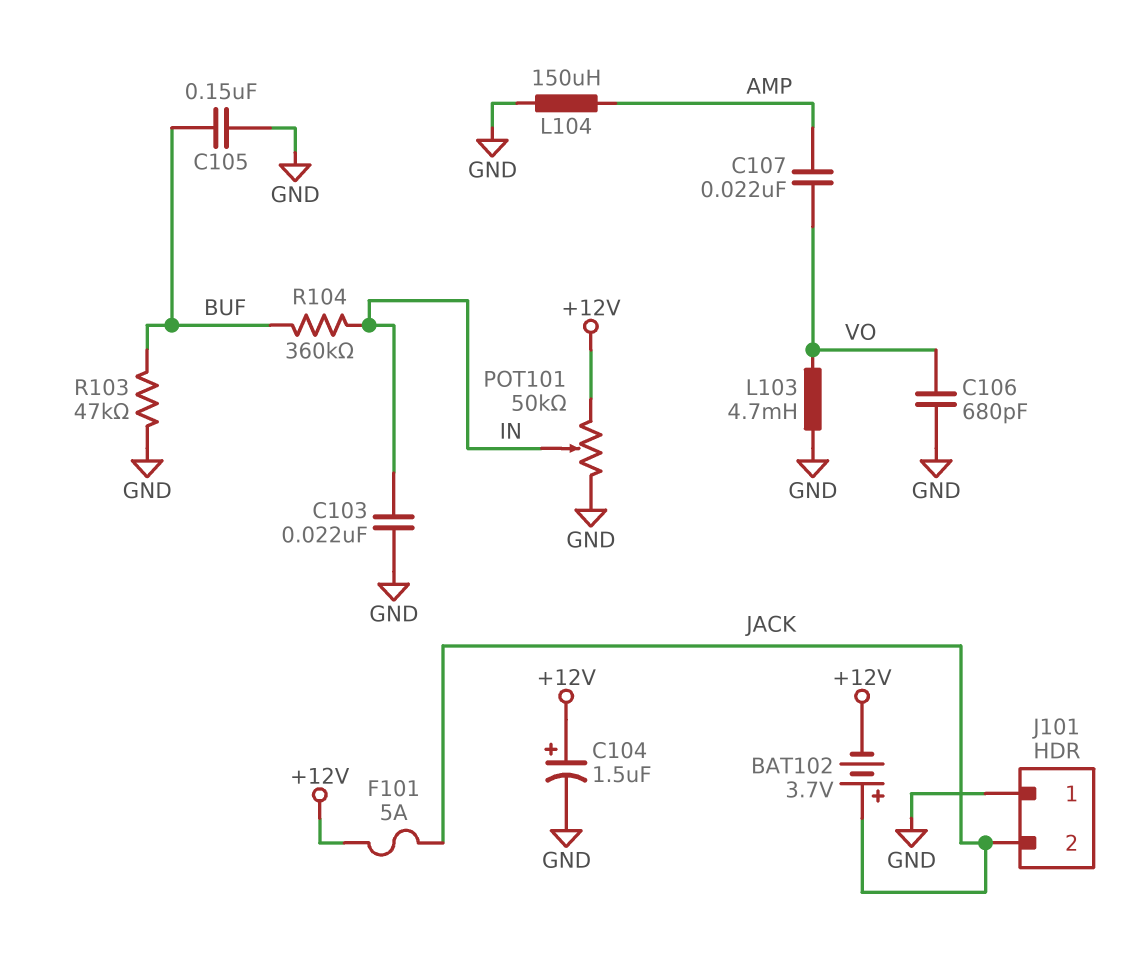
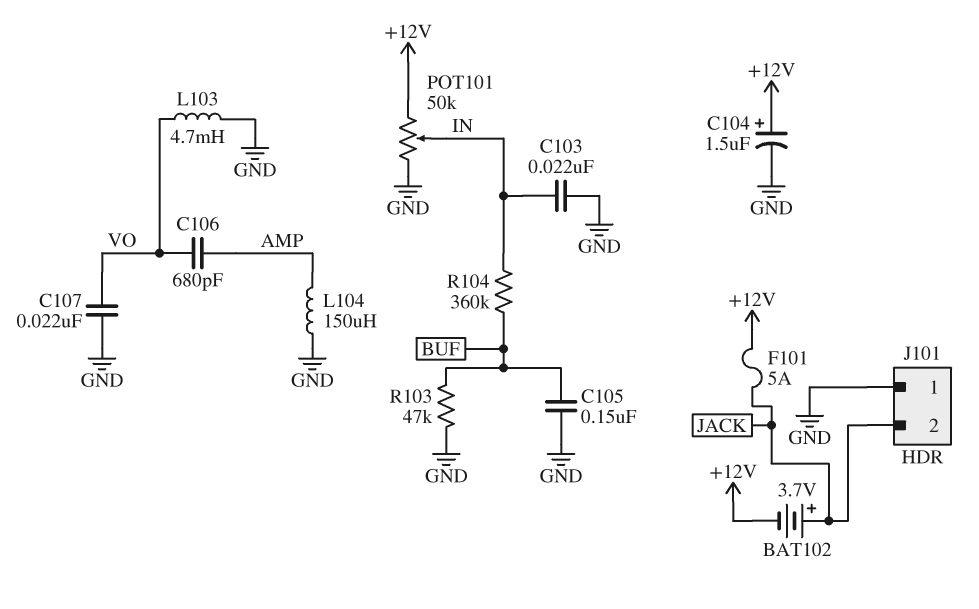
C106: 680pF (GND, VO) -> 680pF (AMP, VO)
C107: 22nF (AMP, VO) -> 22nF (GND, VO)

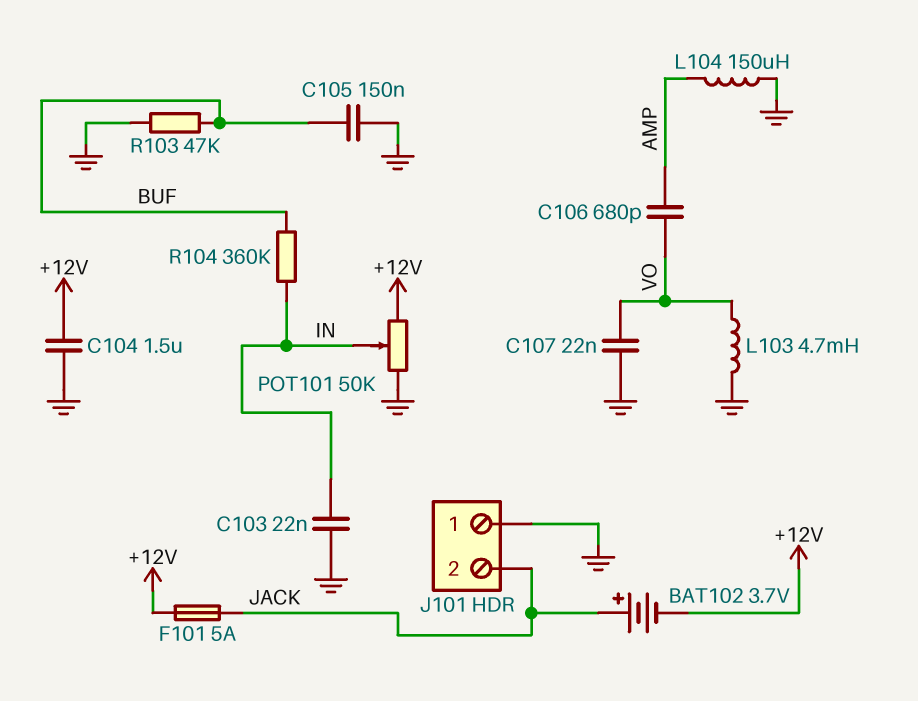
C104: 1.5uF (plus +12V, minus GND) -> 1.5uF (+12V, GND)

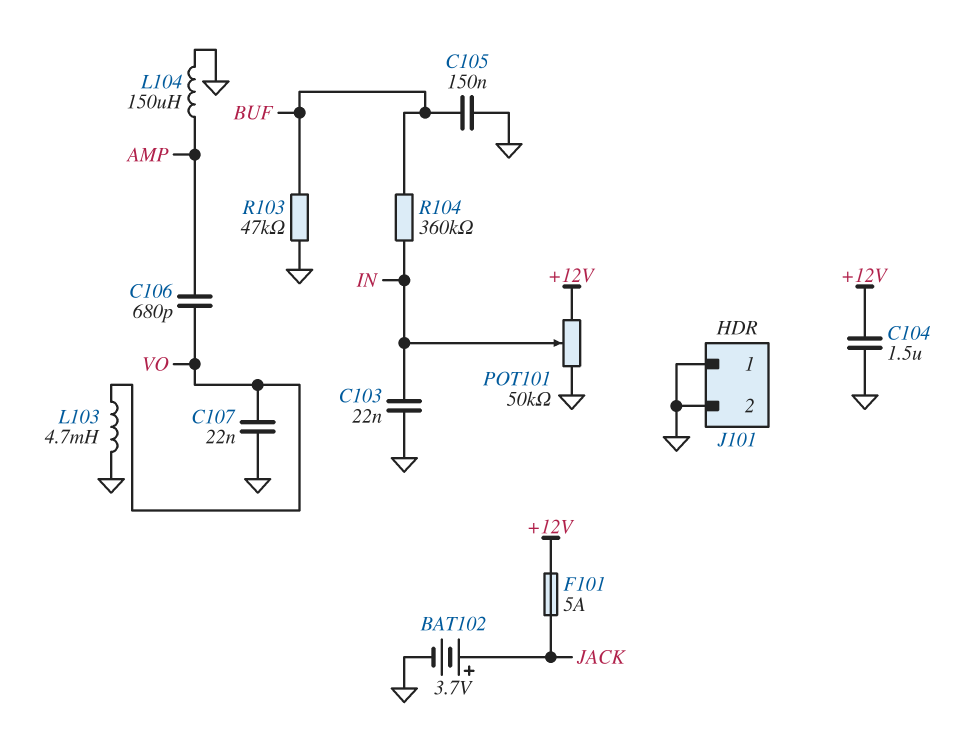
BAT102: 3.7V (plus JACK, minus +12V) -> 3.7V (plus JACK, minus GND)
J101 pin 2: JACK -> GND

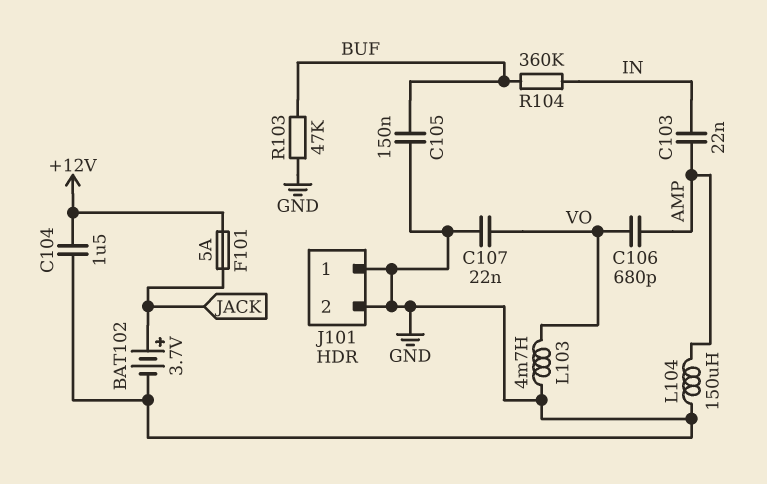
C103: 22nF (GND, IN) -> 22nF (AMP, IN)
POT101: 50k (+12V, GND, wiper IN) -> none

